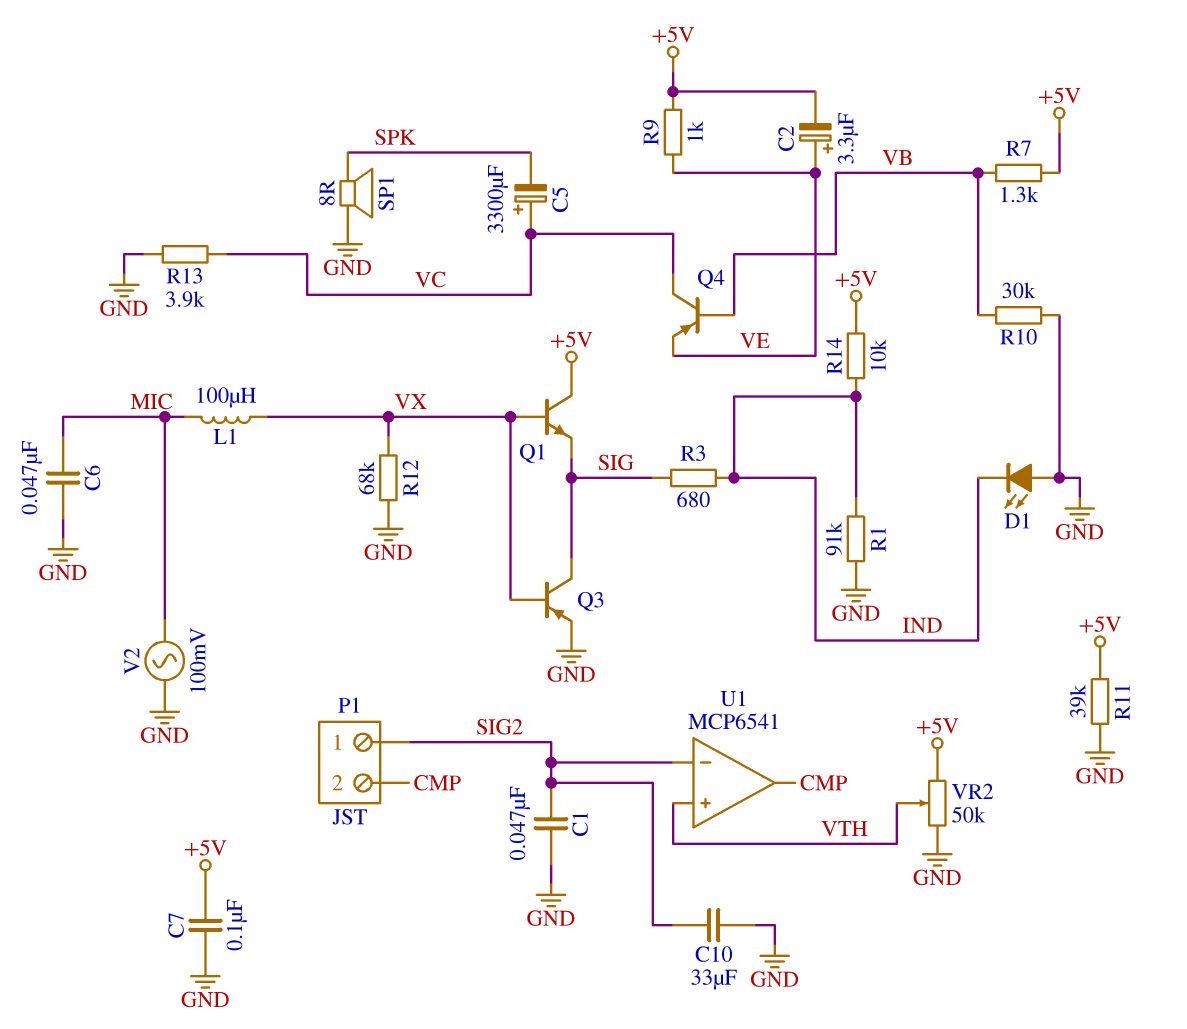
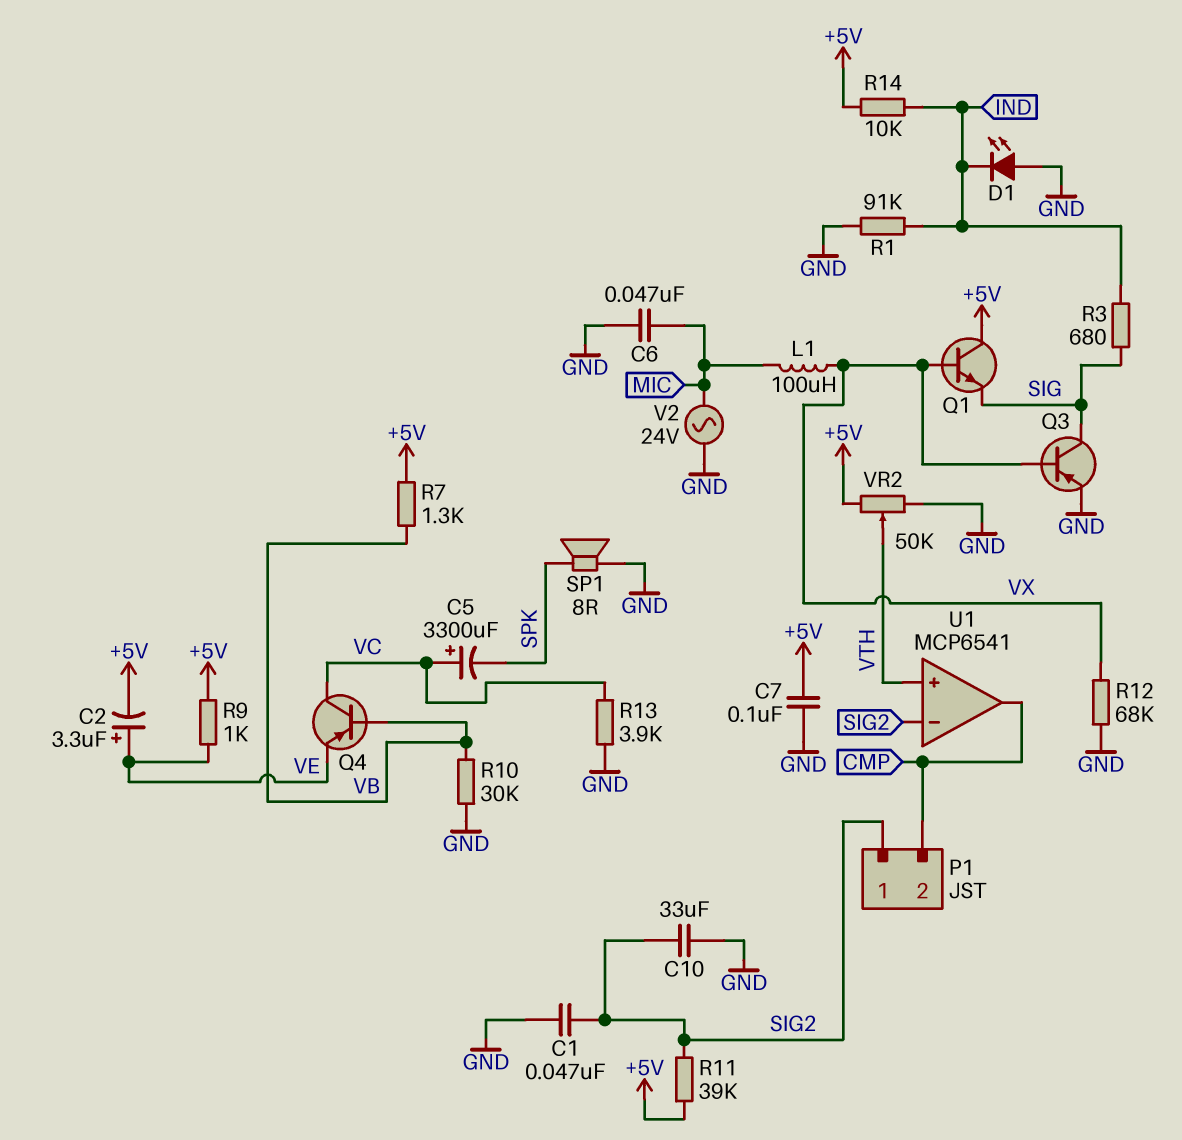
R11: 39k (+5V, GND) -> 39k (+5V, SIG2)
V2: AC 100mV (GND, MIC) -> AC 24V (GND, MIC)

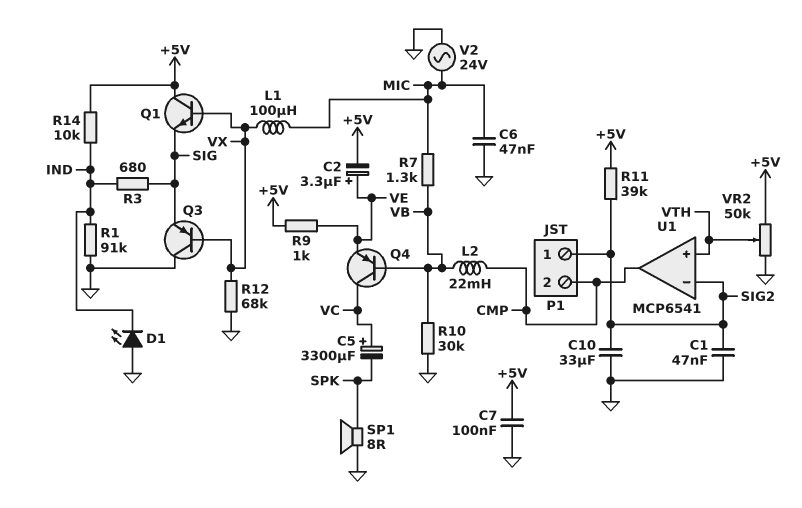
L2: none -> 22mH (CMP, VB)
Q3: PNP (B VX, C SIG, E GND) -> PNP (B VX, C GND, E SIG)
R7: 1.3k (+5V, VB) -> 1.3k (MIC, VB)
R13: 3.9k (GND, VC) -> none

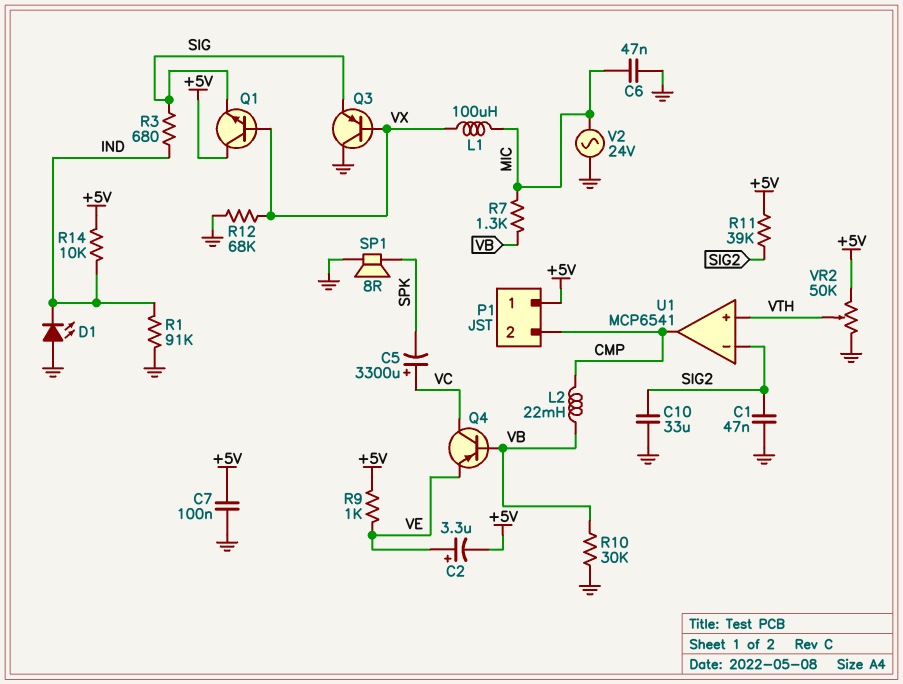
P1 pin 1: SIG2 -> +5V

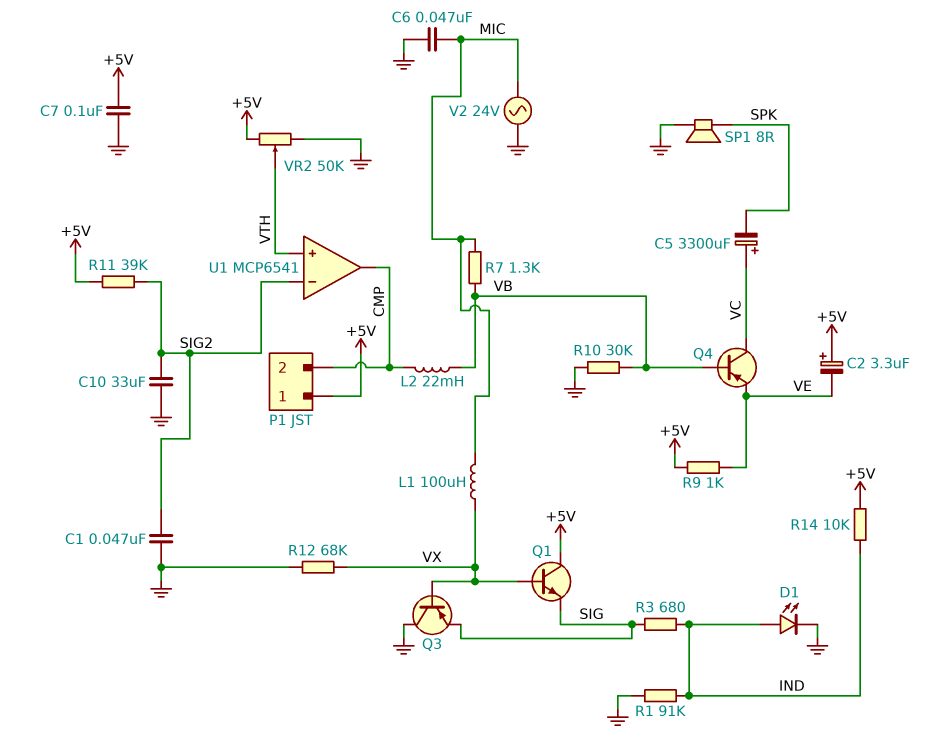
C2: 3.3uF (plus VE, minus +5V) -> 3.3uF (plus +5V, minus VE)
D1: LED (A GND, K IND) -> LED (A IND, K GND)

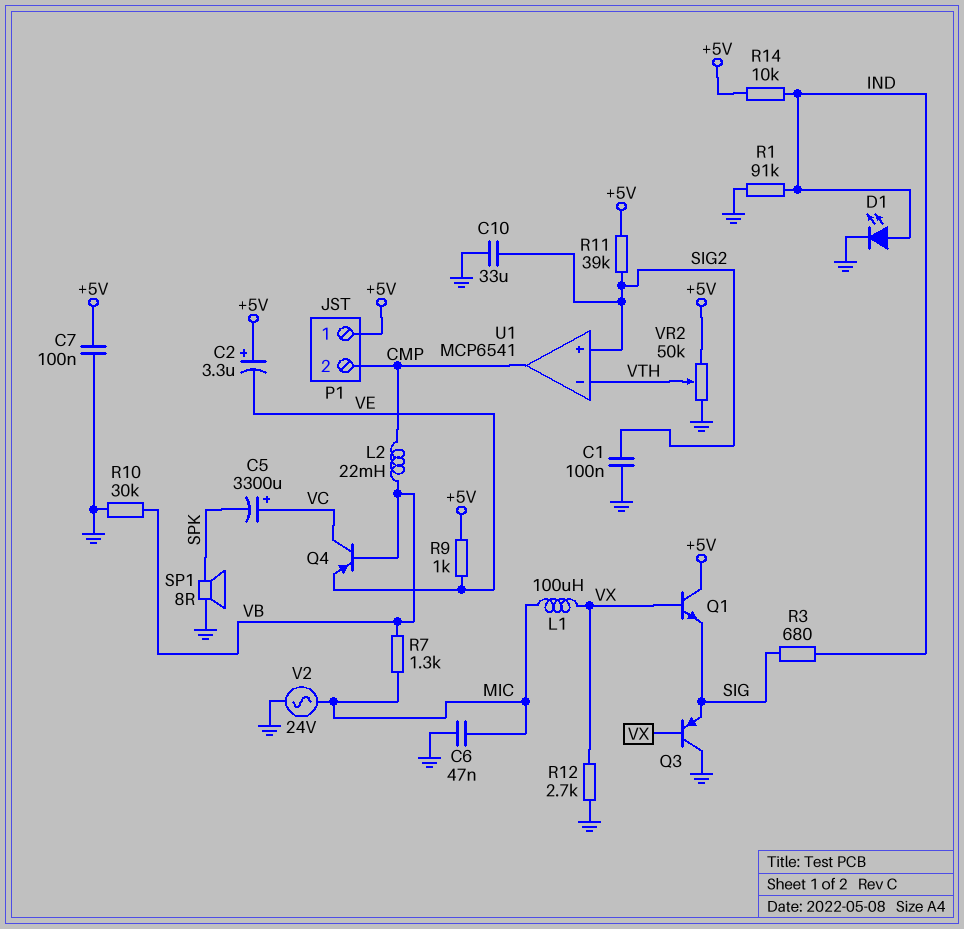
C1: 47nF (GND, SIG2) -> 100nF (GND, SIG2)
R12: 68k (GND, VX) -> 2.7k (GND, VX)
U1 pin in+: VTH -> SIG2
U1 pin in-: SIG2 -> VTH

